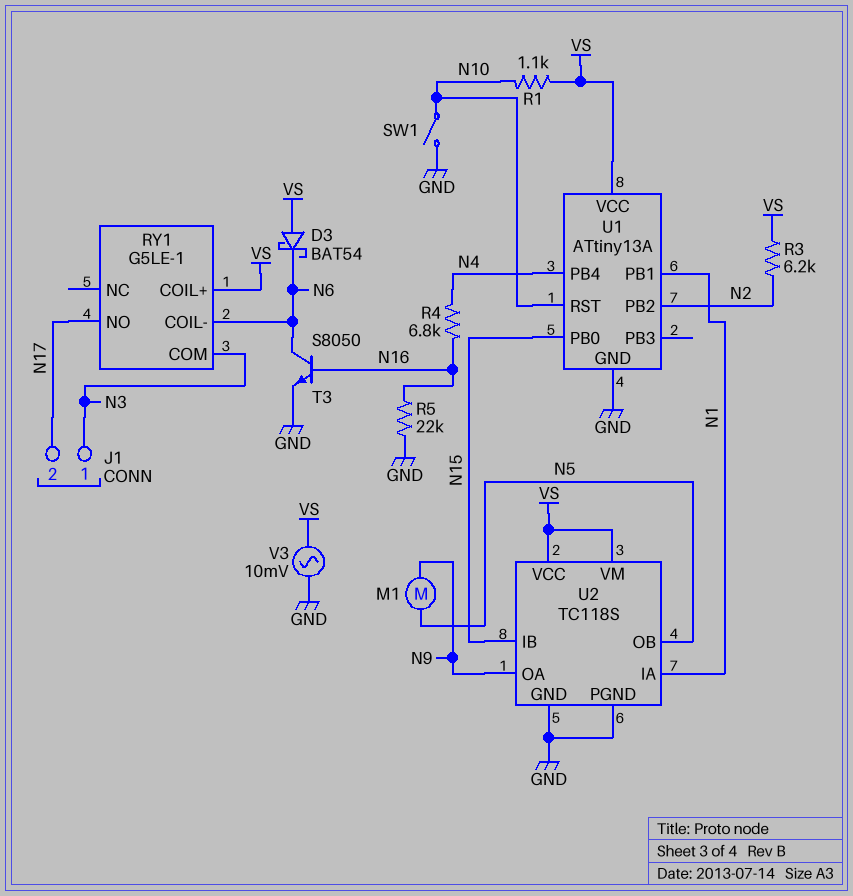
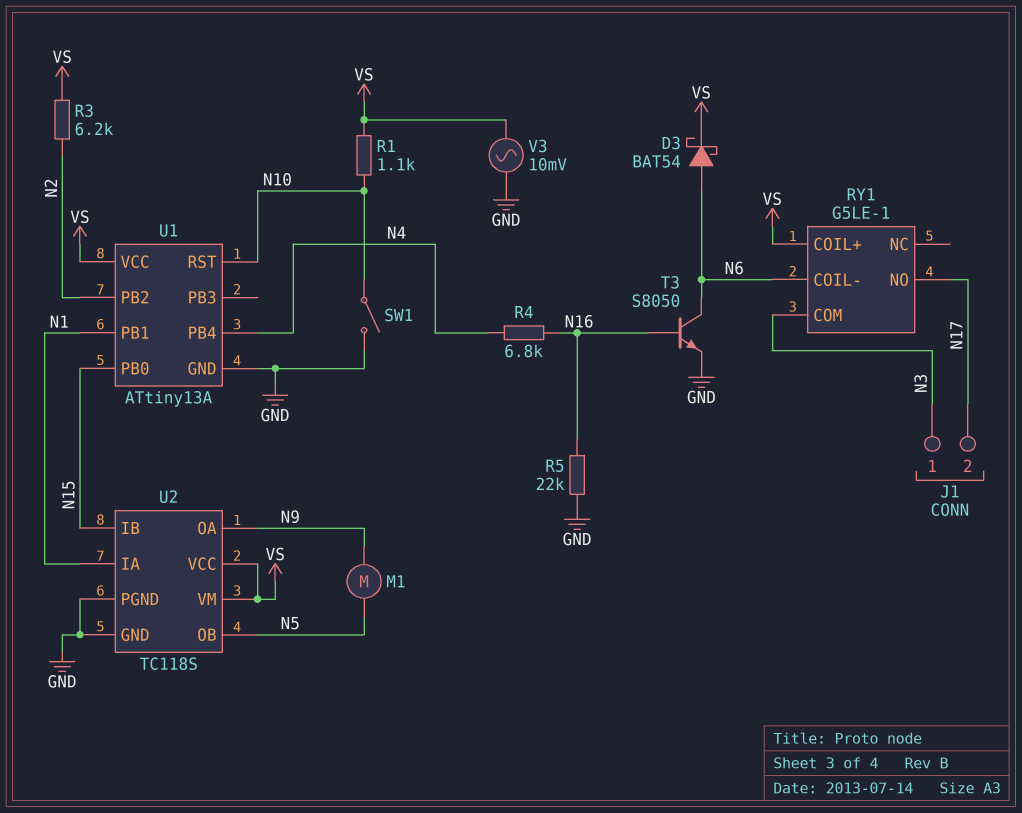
D3: schottky BAT54 (A VS, K N6) -> schottky BAT54 (A N6, K VS)

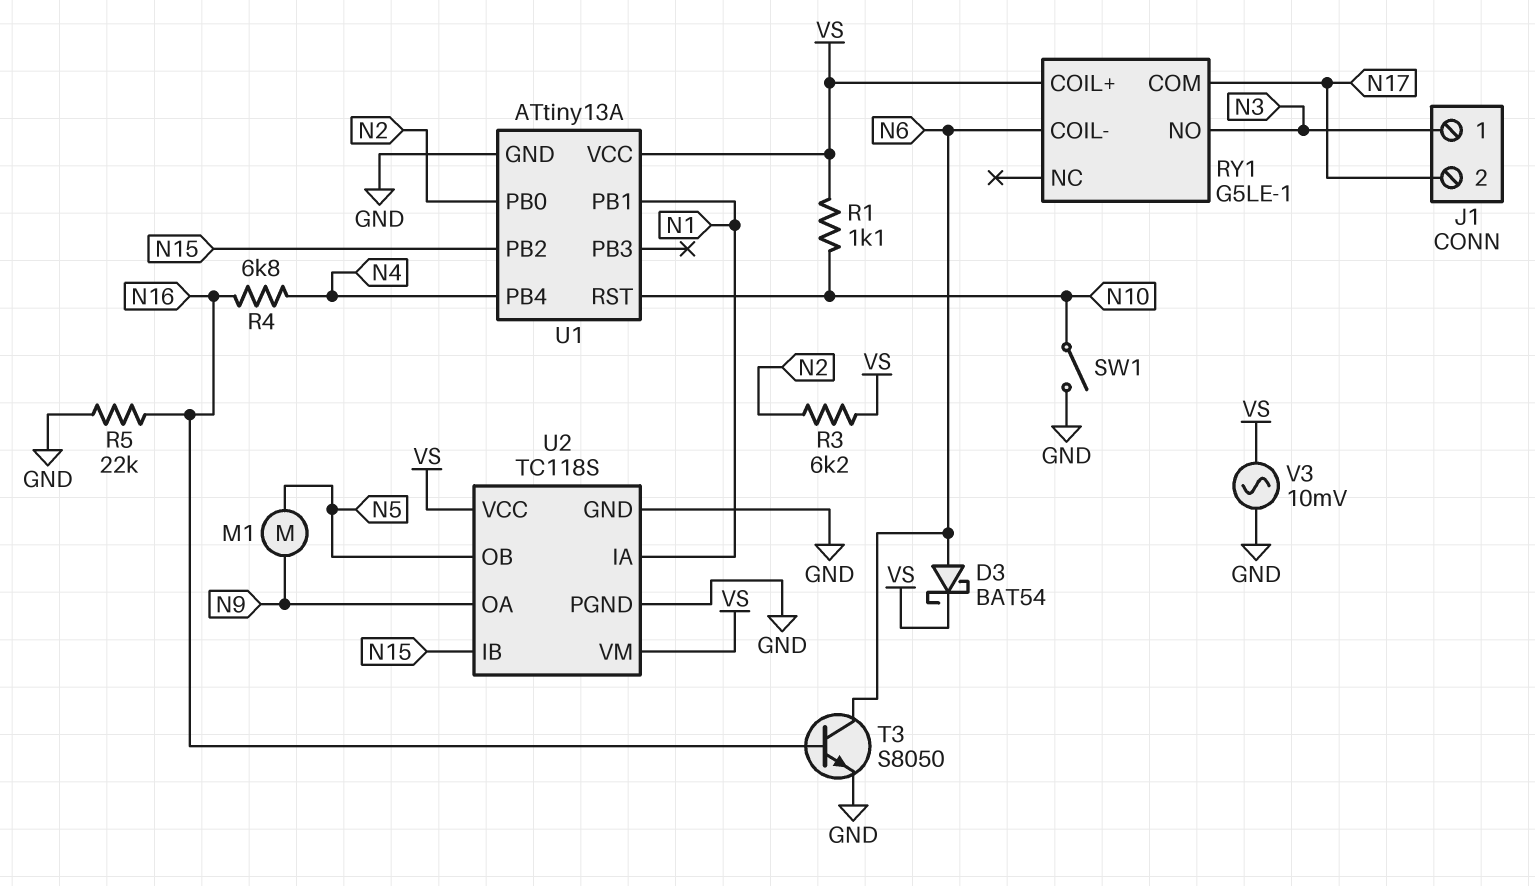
RY1 pin COM: N3 -> N17
RY1 pin NO: N17 -> N3
U1 pin PB0: N15 -> N2
U1 pin PB2: N2 -> N15

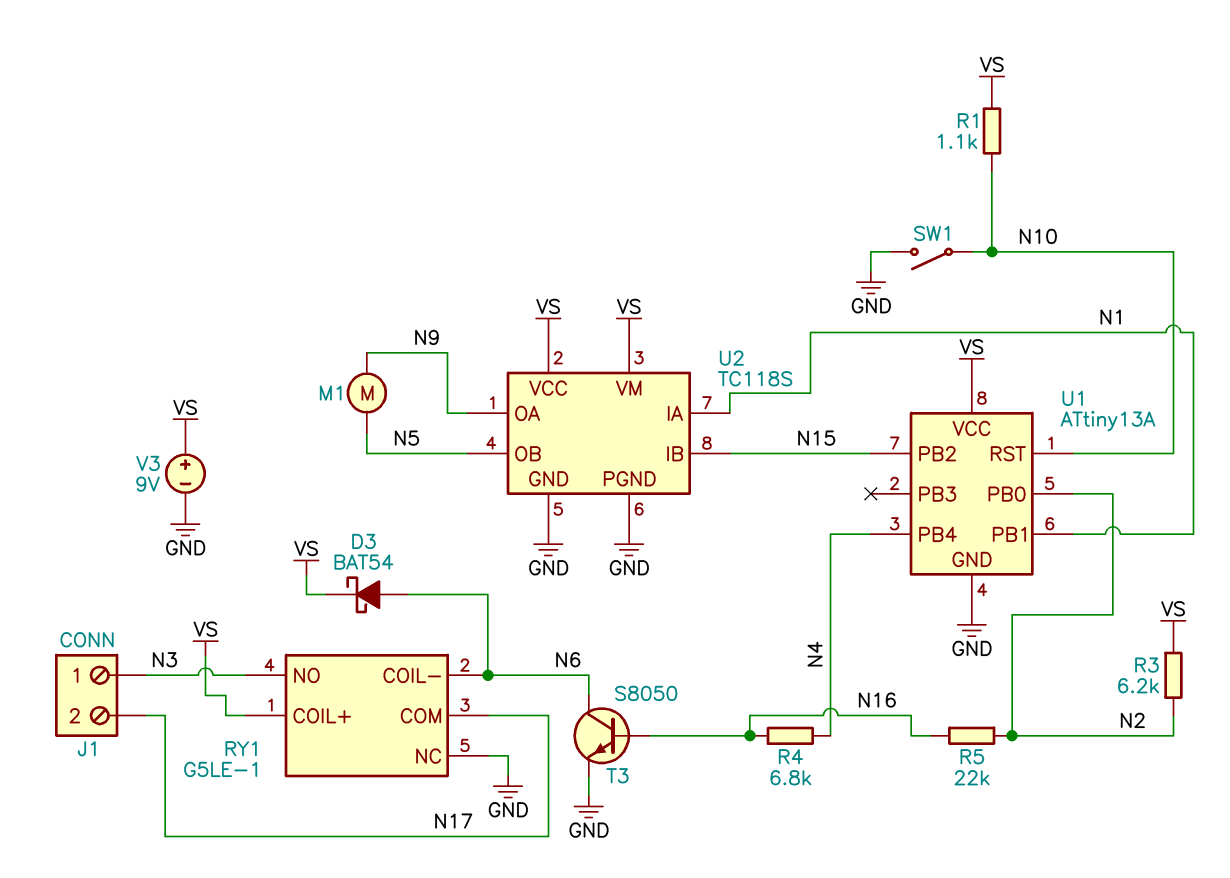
R5: 22k (GND, N16) -> 22k (N2, N16)
RY1 pin NC: none -> GND
V3: AC 10mV (GND, VS) -> 9V (plus VS, minus GND)

